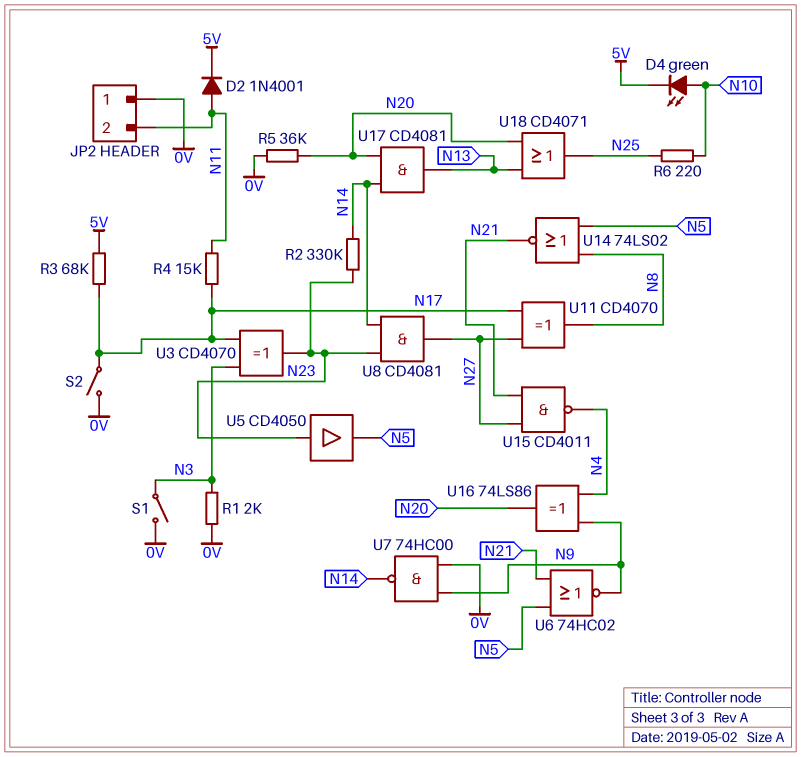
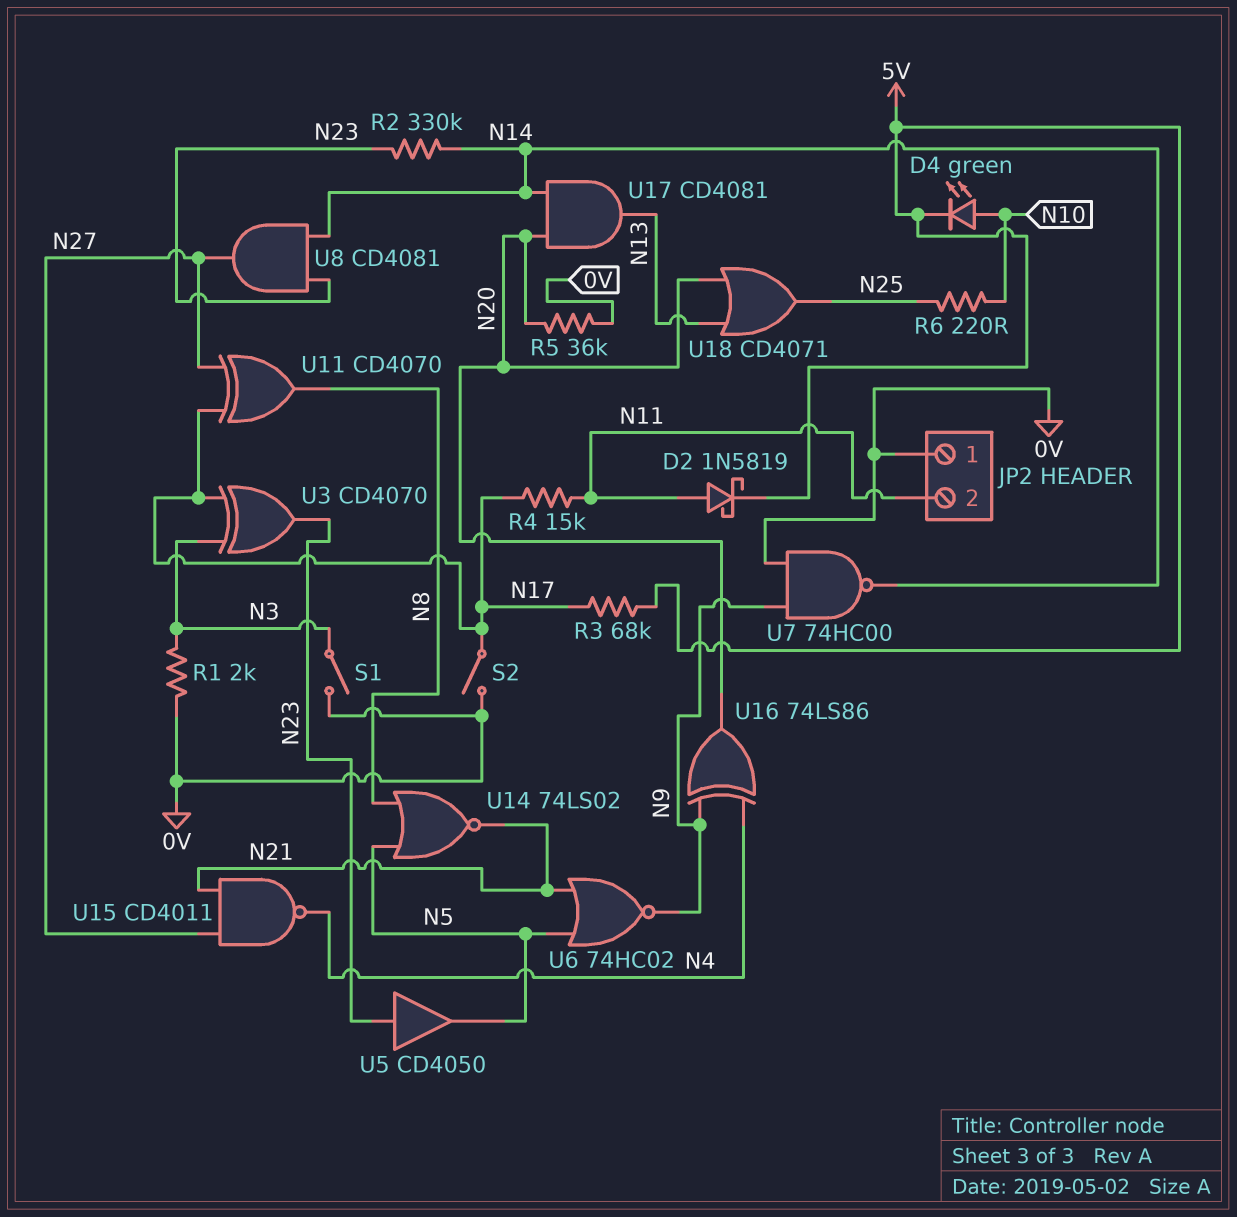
D2: diode 1N4001 (A N11, K 5V) -> schottky 1N5819 (A N11, K 5V)

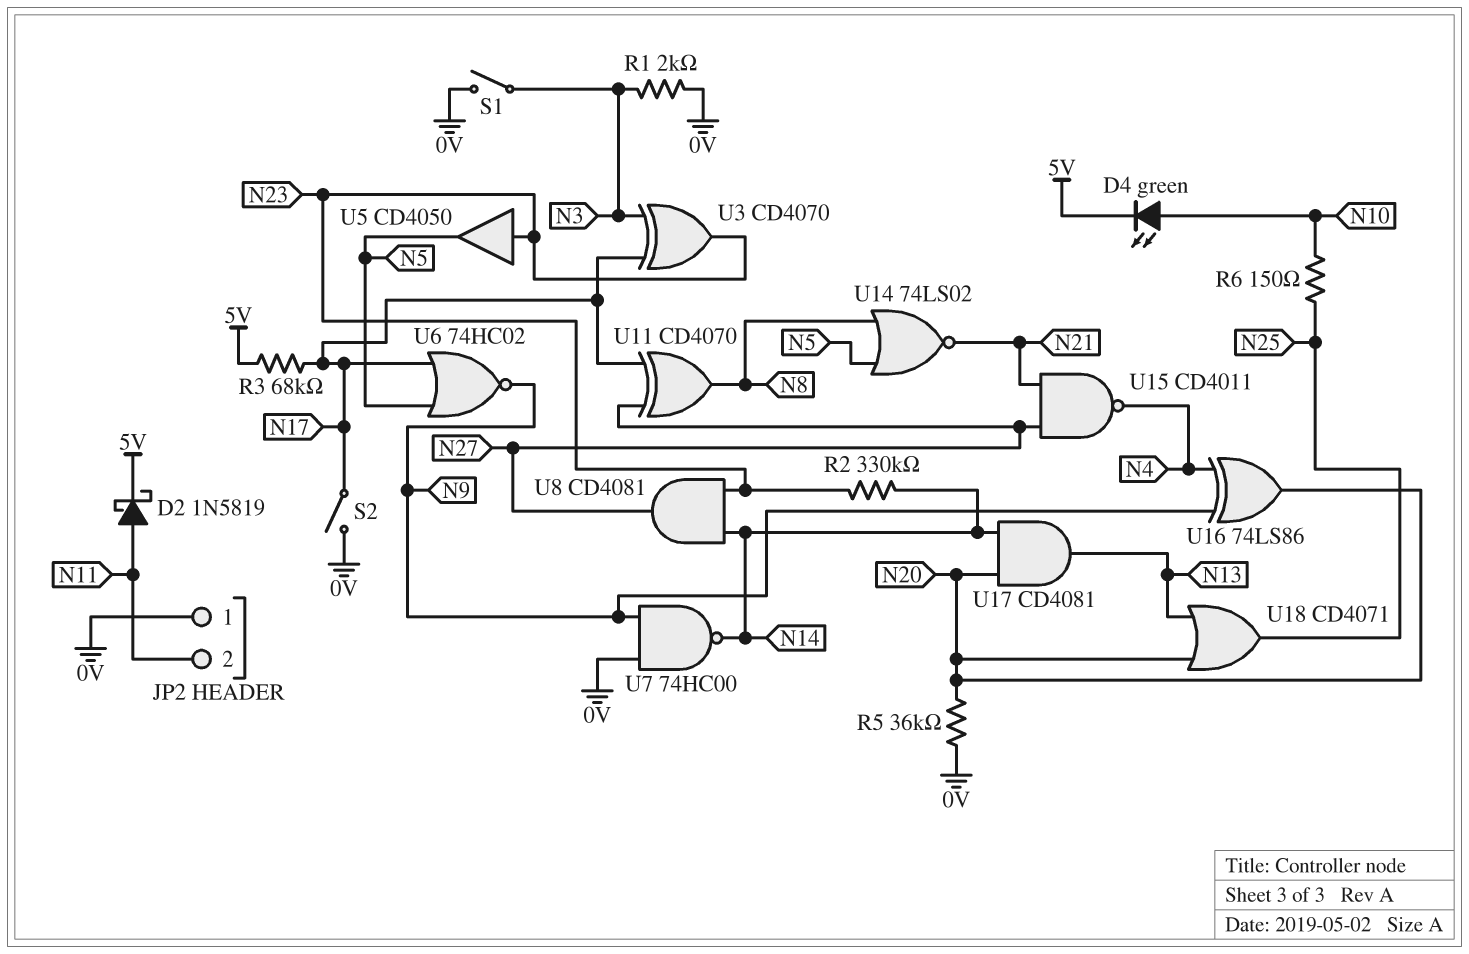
R4: 15k (N11, N17) -> none
R6: 220 (N10, N25) -> 150 (N10, N25)
U6: NOR 74HC02 (in N5, in N21, out N9) -> NOR 74HC02 (in N5, in N17, out N9)

